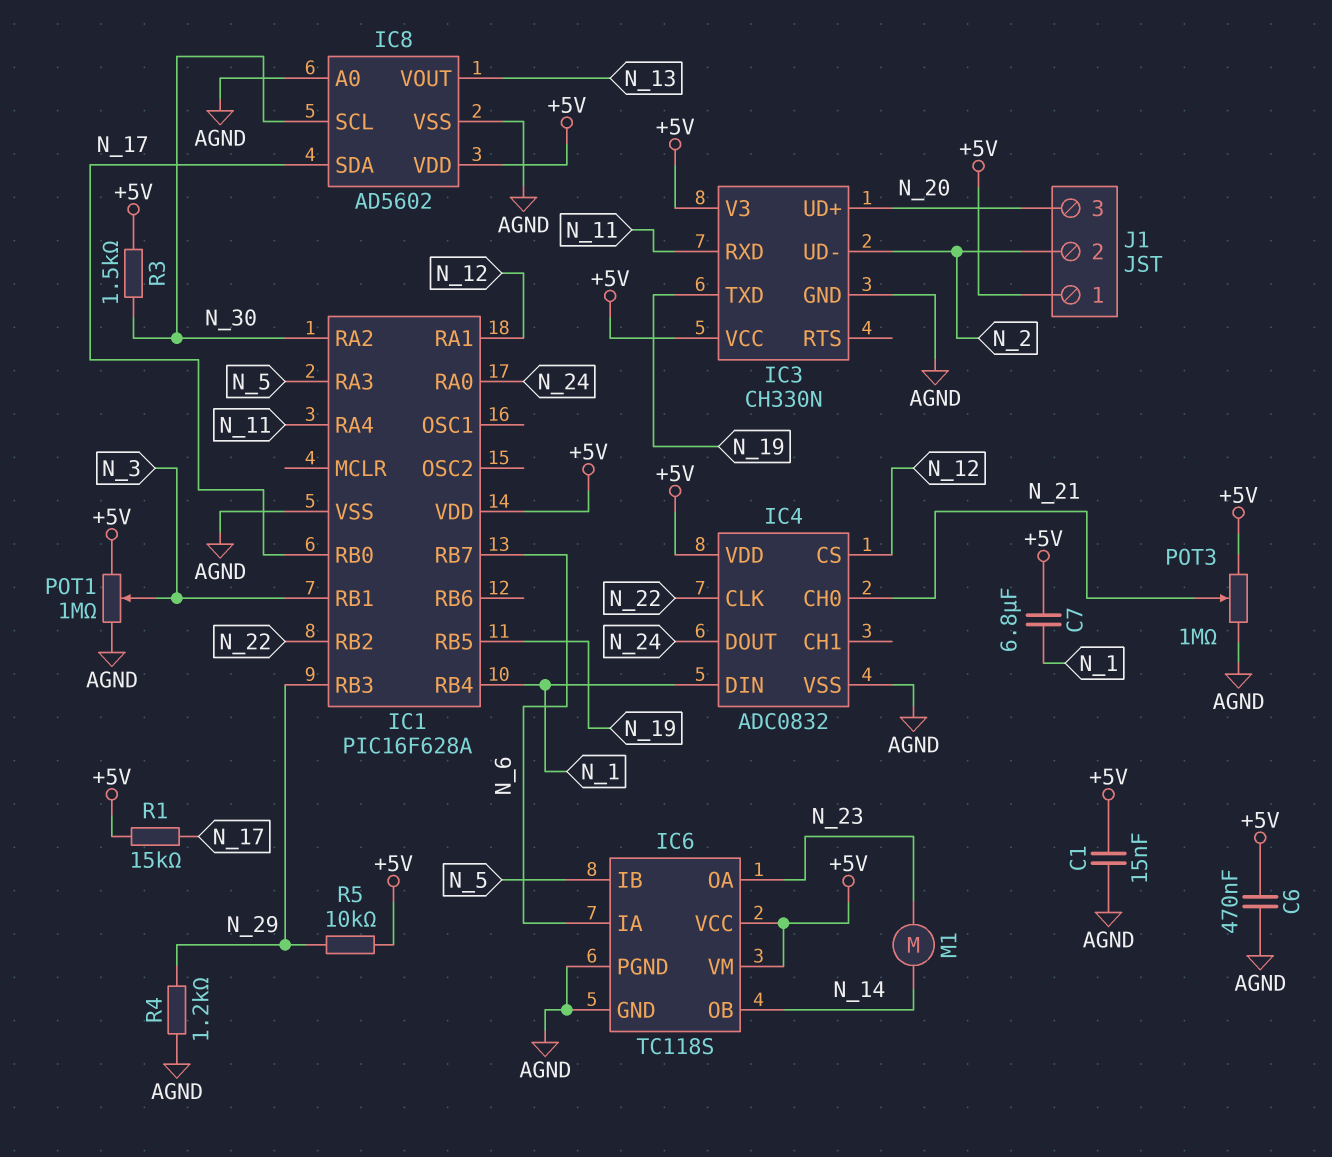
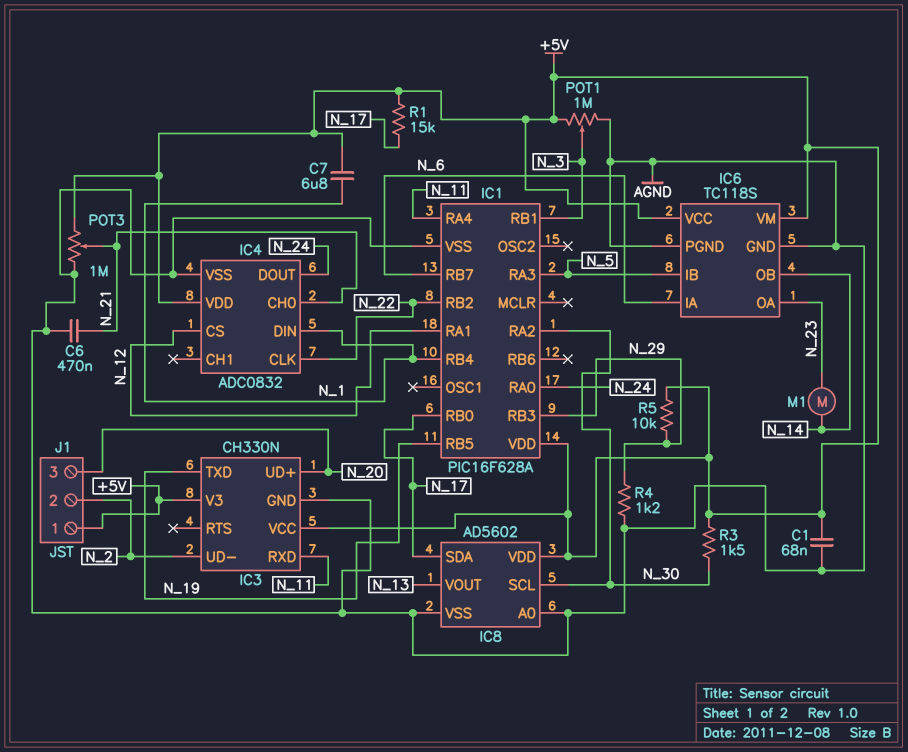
C1: 15nF (+5V, AGND) -> 68nF (+5V, AGND)
C6: 470nF (+5V, AGND) -> 470nF (AGND, N_21)

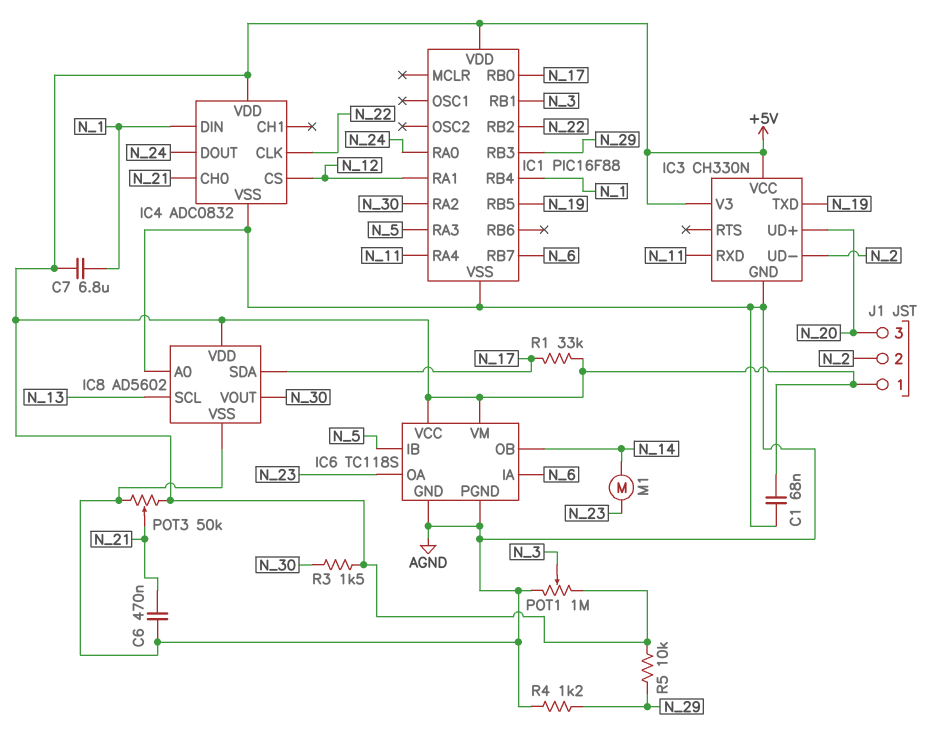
IC1: PIC16F628A -> PIC16F88
IC8 pin SCL: N_30 -> N_13
IC8 pin VOUT: N_13 -> N_30
POT3: 1M (+5V, AGND, wiper N_21) -> 50k (+5V, AGND, wiper N_21)
R1: 15k (+5V, N_17) -> 33k (+5V, N_17)

